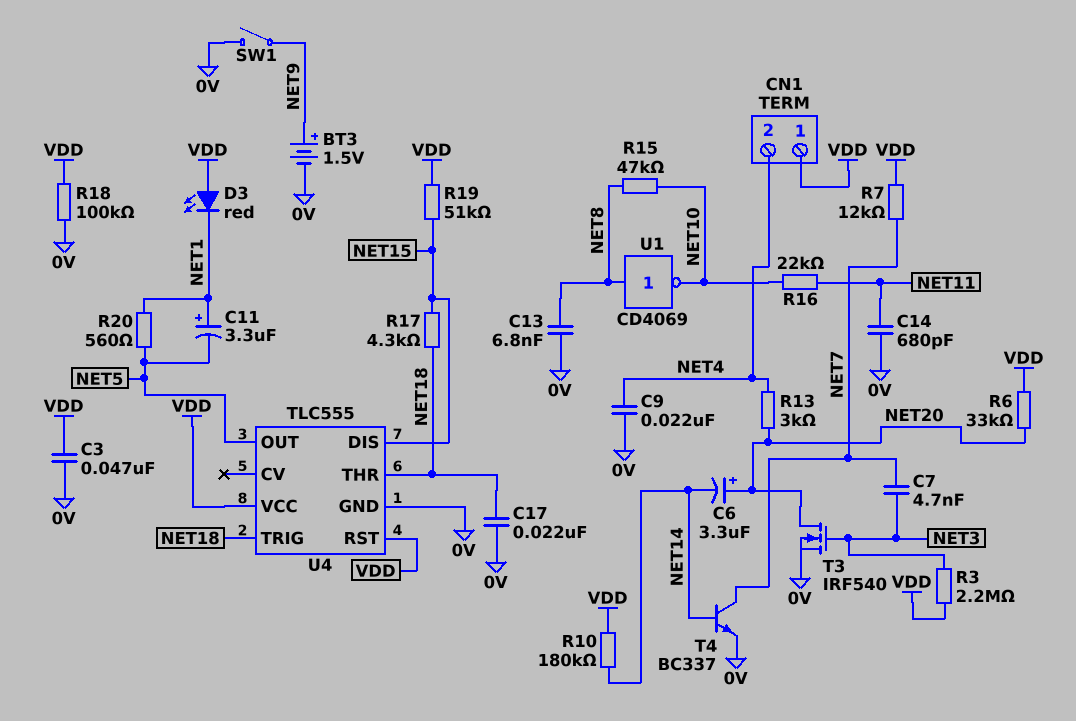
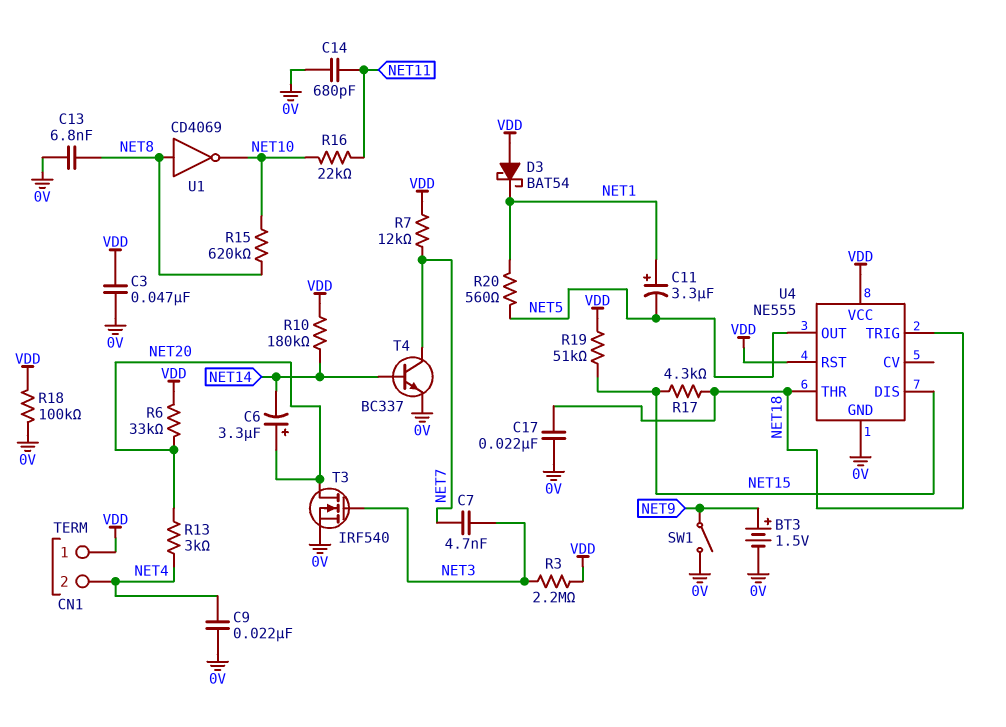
D3: LED red (A VDD, K NET1) -> schottky BAT54 (A VDD, K NET1)
R15: 47k (NET8, NET10) -> 620k (NET8, NET10)
U4: TLC555 -> NE555

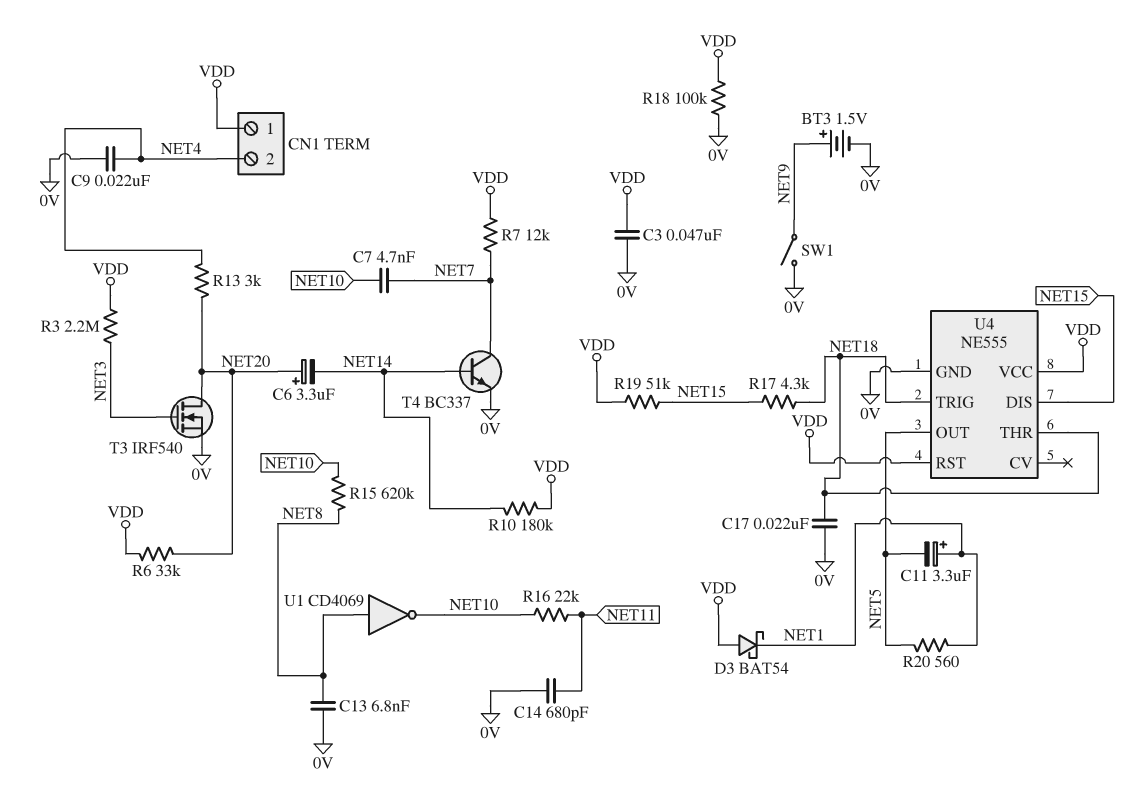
C7: 4.7nF (NET3, NET7) -> 4.7nF (NET7, NET10)

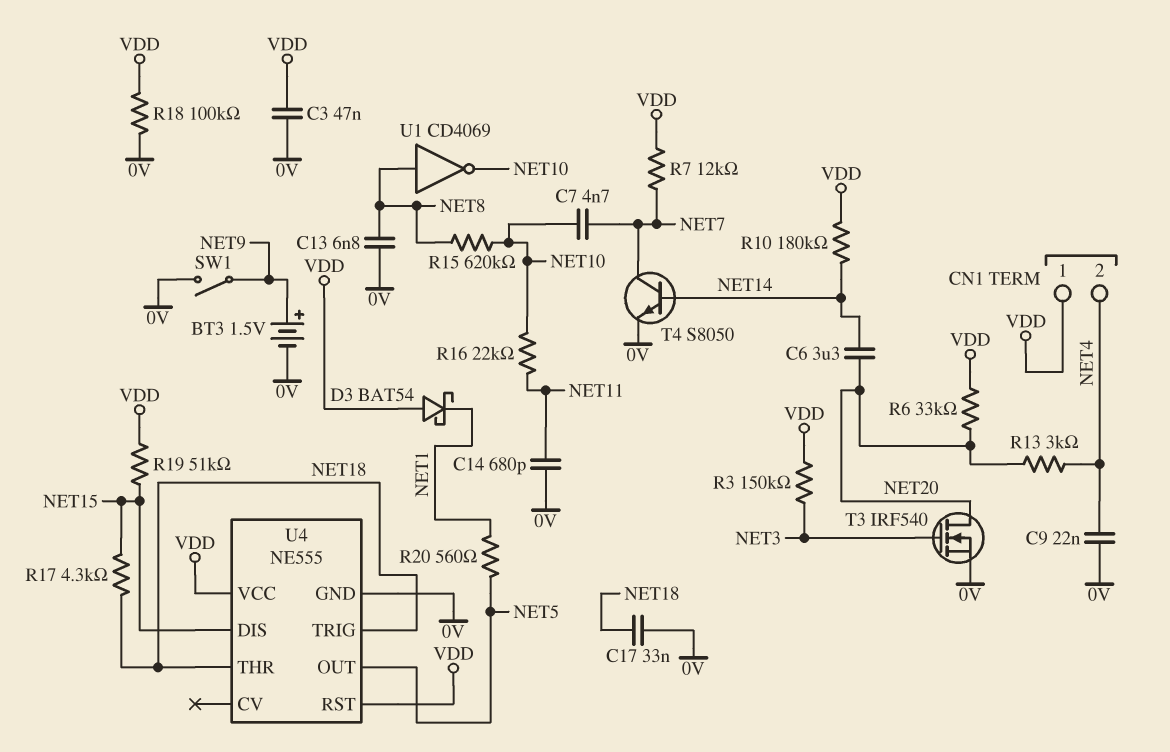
C6: 3.3uF (plus NET20, minus NET14) -> 3.3uF (NET14, NET20)
C11: 3.3uF (plus NET1, minus NET5) -> none
C17: 22nF (0V, NET18) -> 33nF (0V, NET18)
R3: 2.2M (NET3, VDD) -> 150k (NET3, VDD)
T4: NPN BC337 (B NET14, C NET7, E 0V) -> NPN S8050 (B NET14, C NET7, E 0V)

